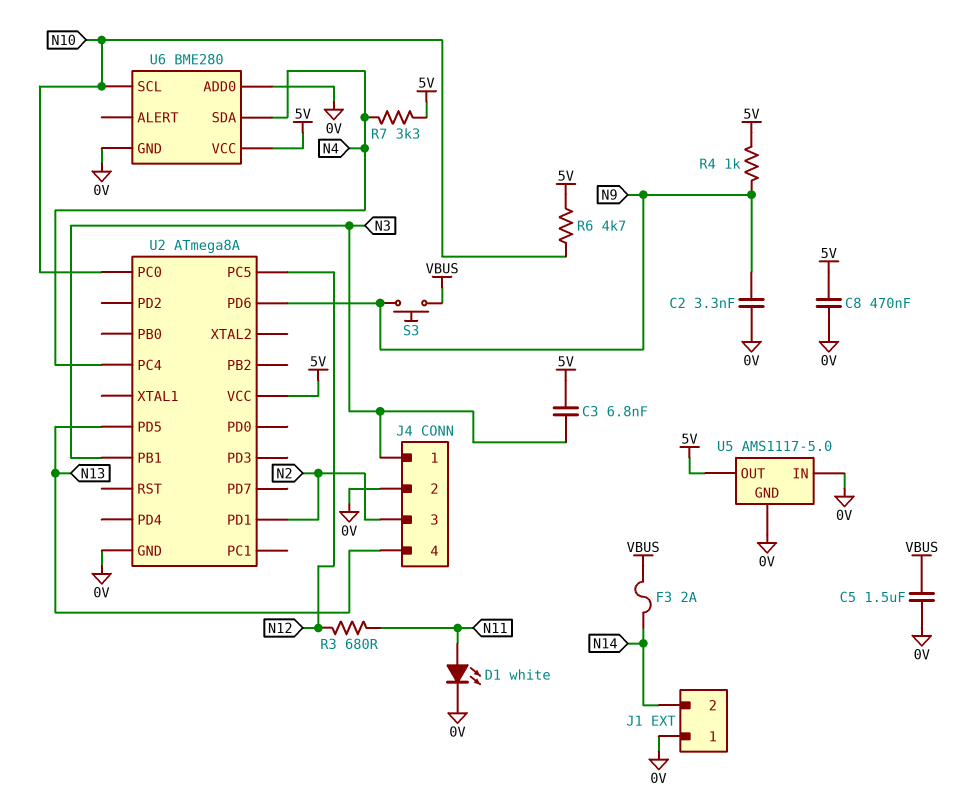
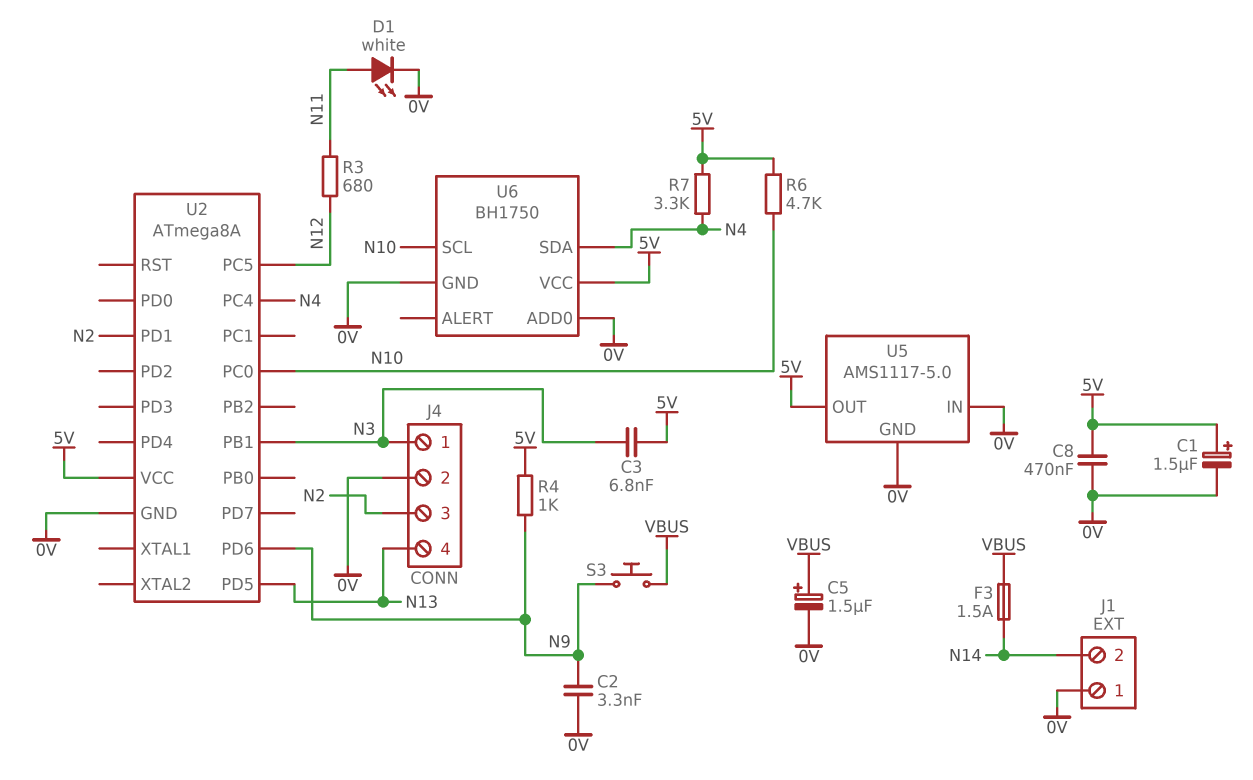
C1: none -> 1.5uF (plus 5V, minus 0V)
C5: 1.5uF (0V, VBUS) -> 1.5uF (plus VBUS, minus 0V)
F3: 2A (N14, VBUS) -> 1.5A (N14, VBUS)
U6: BME280 -> BH1750

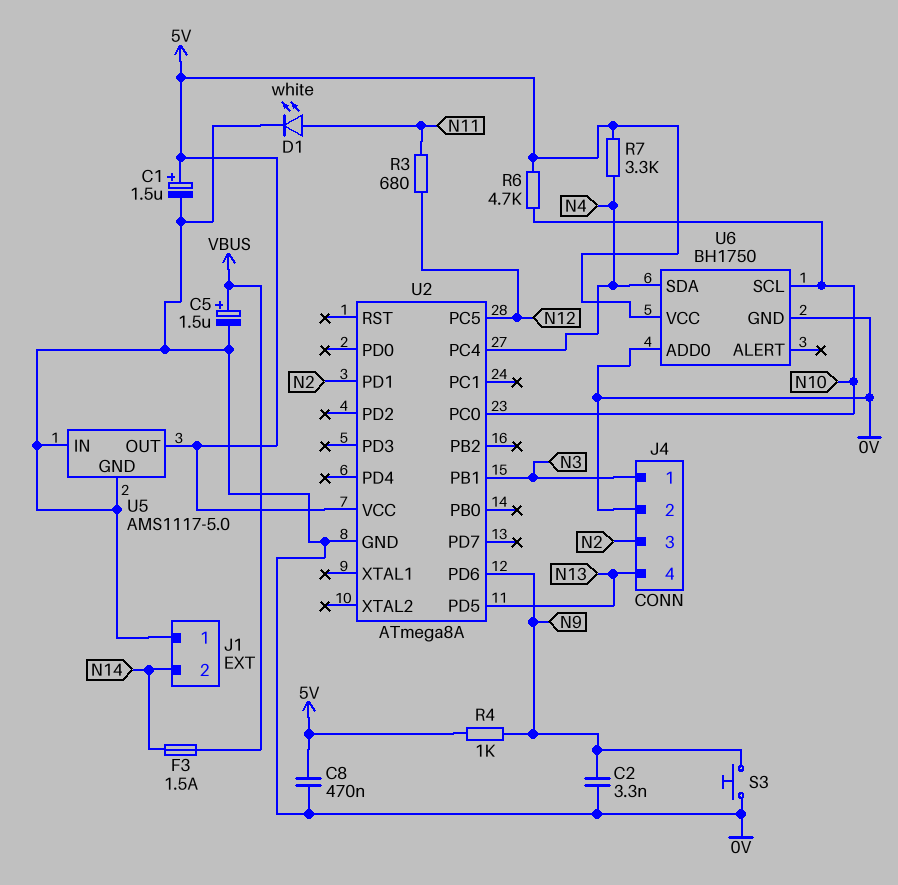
C3: 6.8nF (5V, N3) -> none
S3: button (N9, VBUS) -> button (0V, N9)

